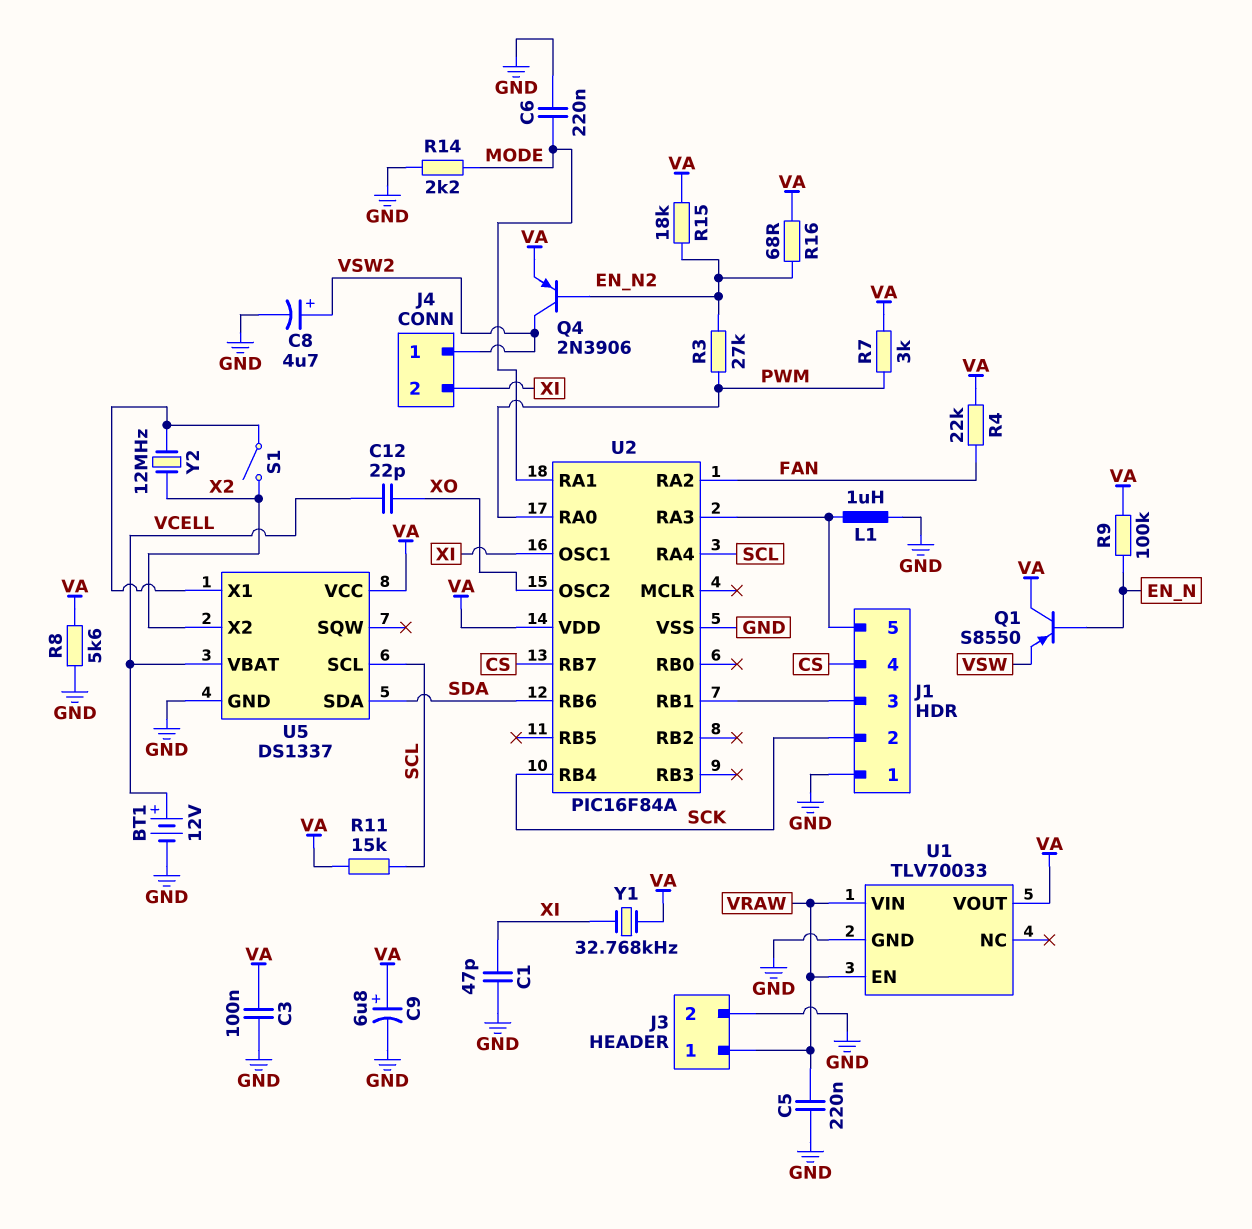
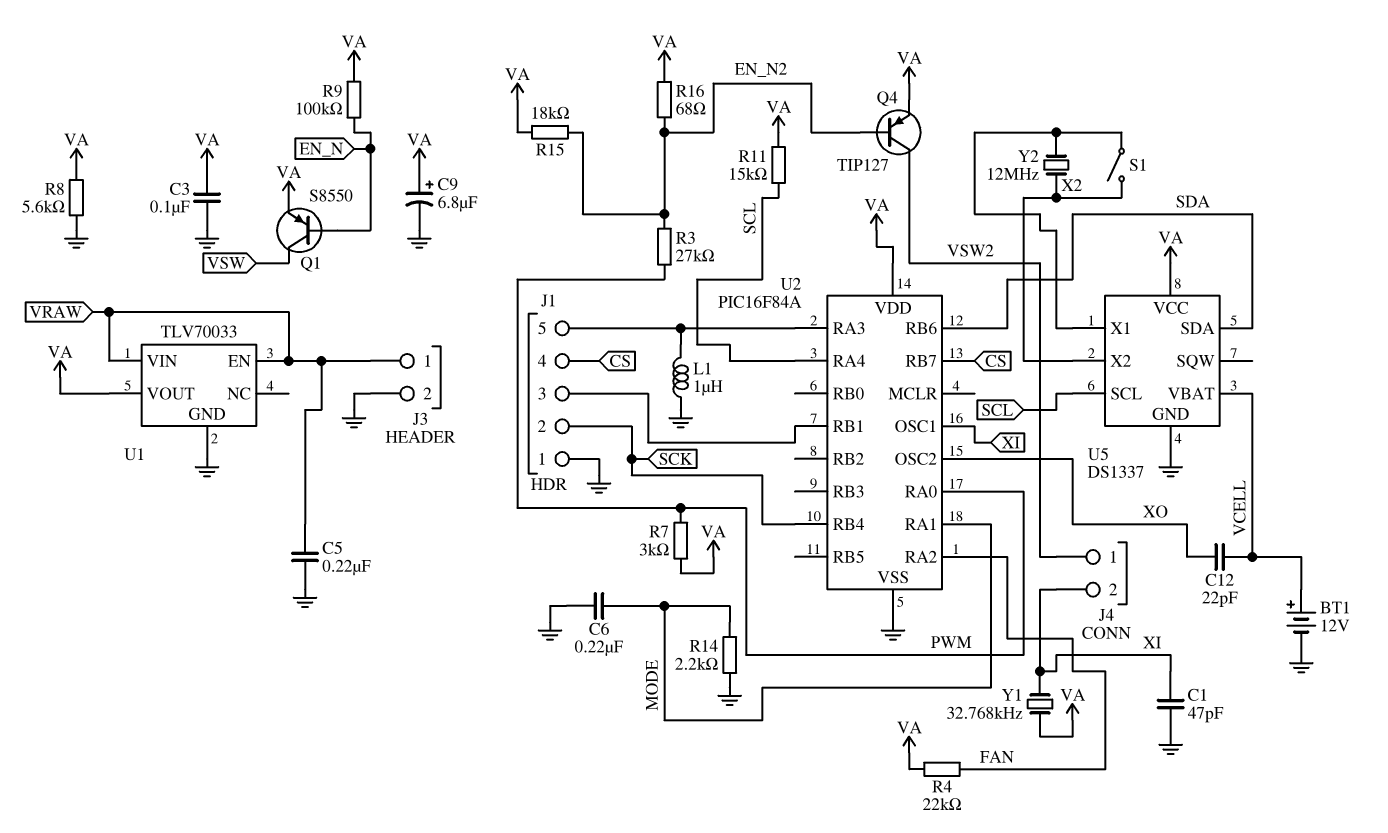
C8: 4.7uF (plus VSW2, minus GND) -> none
Q1: PNP S8550 (B EN_N, C VA, E VSW) -> PNP S8550 (B EN_N, C VSW, E VA)
Q4: PNP 2N3906 (B EN_N2, C VSW2, E VA) -> PNP TIP127 (B EN_N2, C VSW2, E VA)

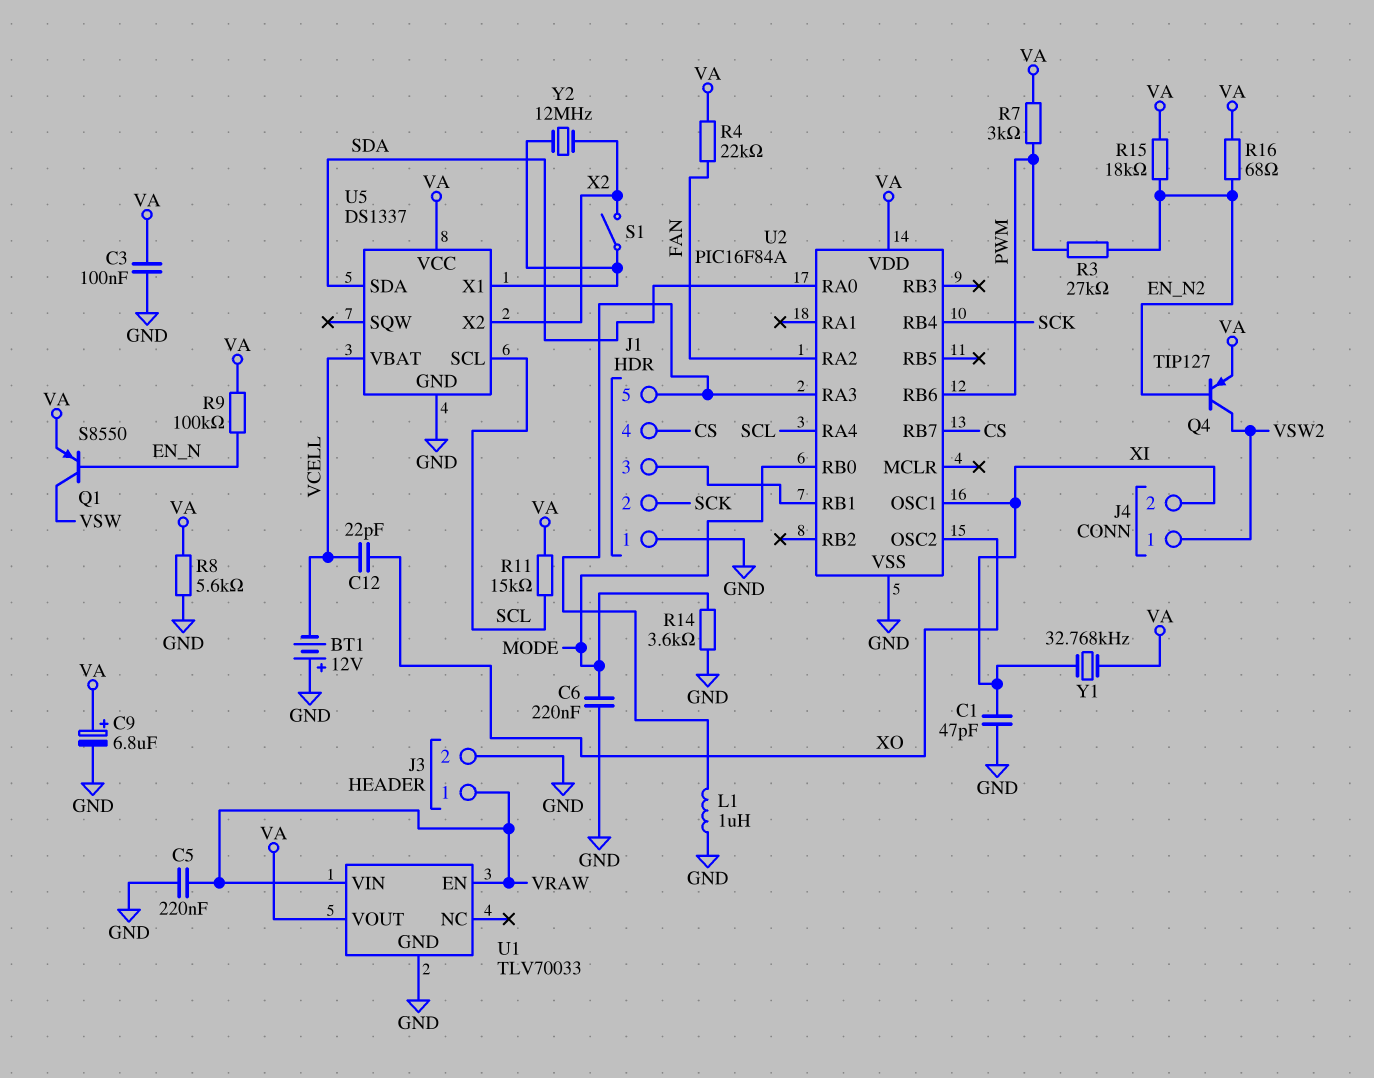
BT1: 12V (plus VCELL, minus GND) -> 12V (plus GND, minus VCELL)
R14: 2.2k (GND, MODE) -> 3.6k (GND, MODE)
U2 pin RA0: PWM -> SDA
U2 pin RA1: MODE -> none
U2 pin RB0: none -> MODE
U2 pin RB6: SDA -> PWM

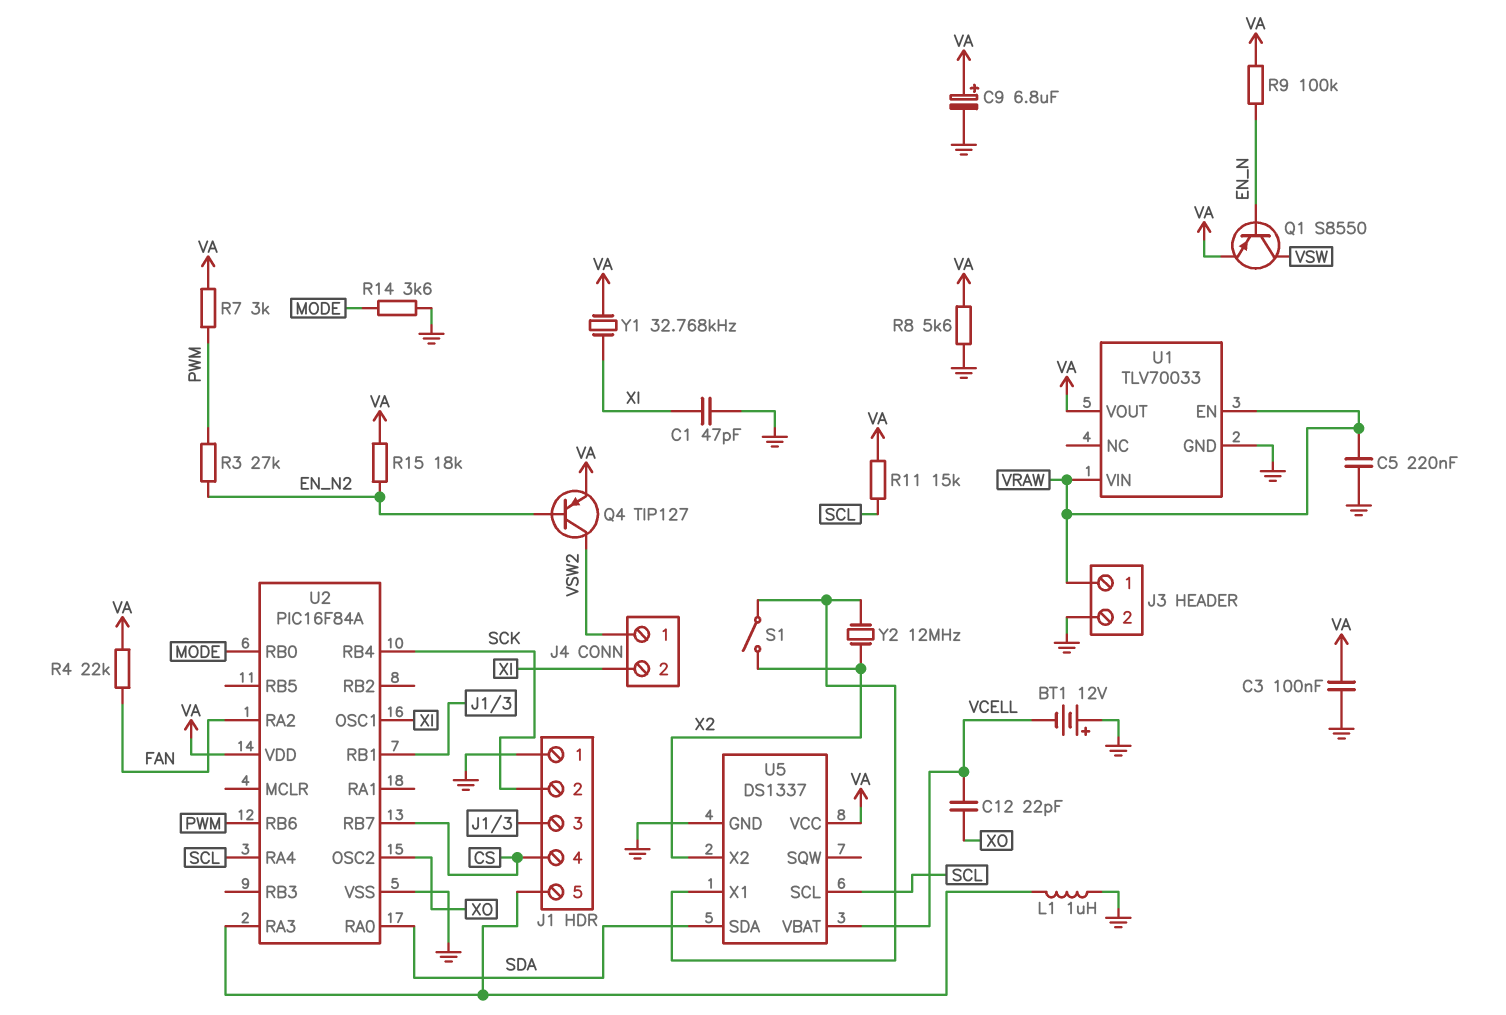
C6: 220nF (GND, MODE) -> none
R16: 68 (EN_N2, VA) -> none

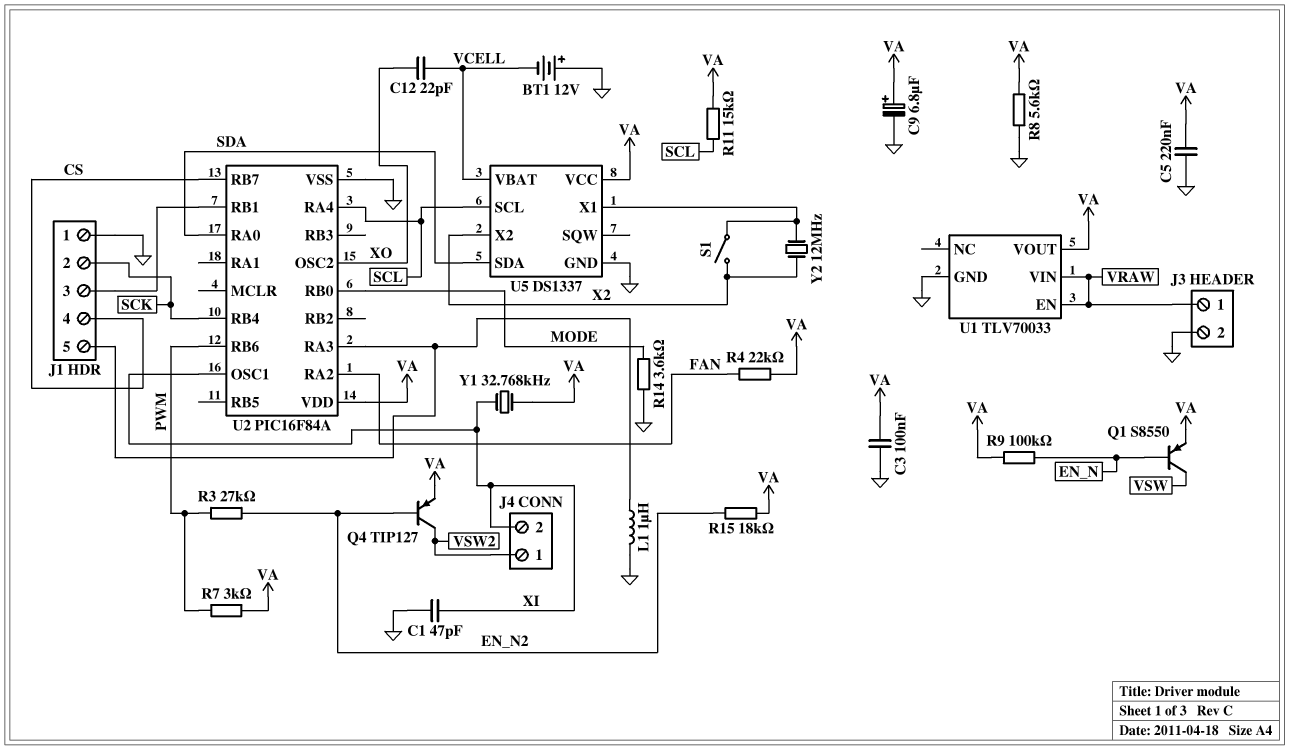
C5: 220nF (GND, VRAW) -> 220nF (GND, VA)

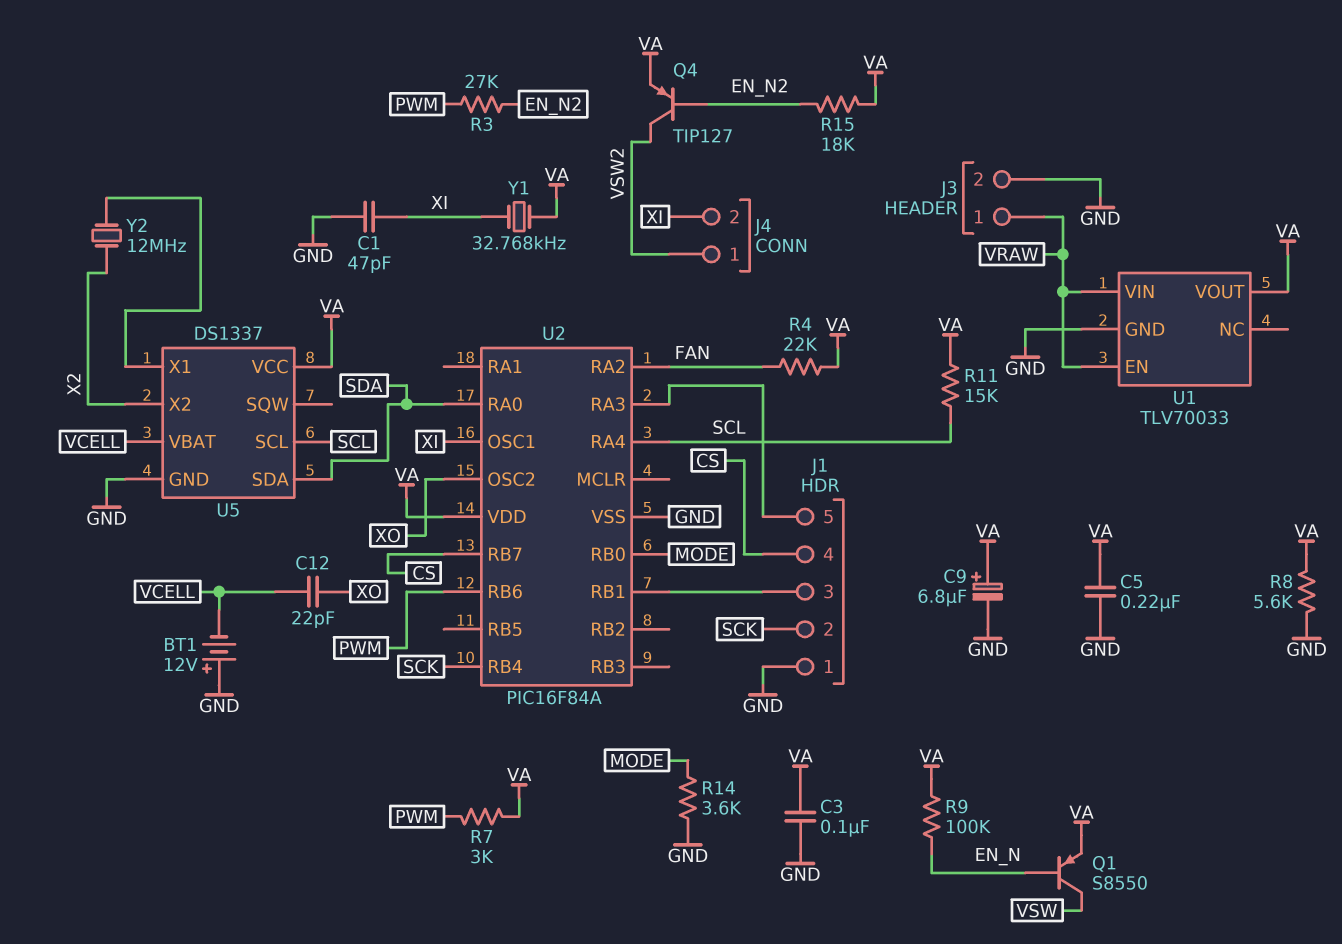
L1: 1uH (GND, J1/5) -> none
S1: switch (U5/X1, X2) -> none

